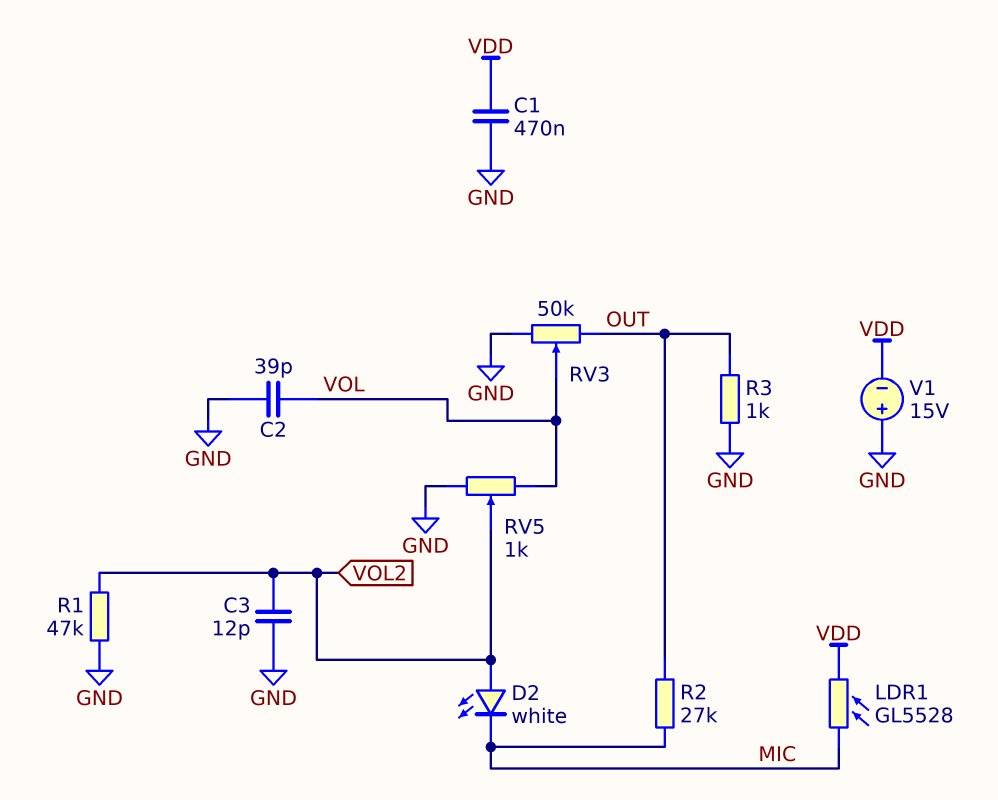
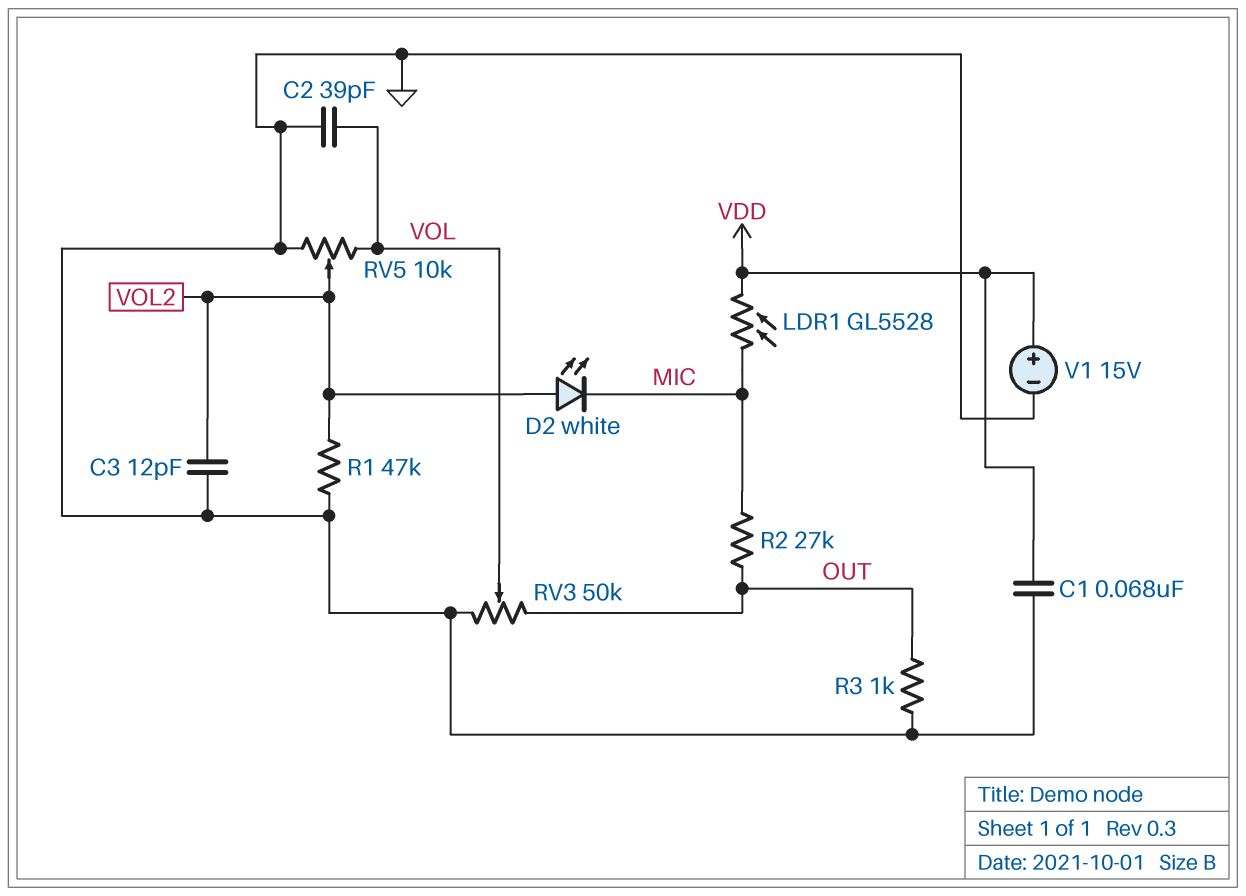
C1: 470nF (GND, VDD) -> 68nF (GND, VDD)
RV5: 1k (GND, VOL, wiper VOL2) -> 10k (GND, VOL, wiper VOL2)
V1: 15V (plus GND, minus VDD) -> 15V (plus VDD, minus GND)

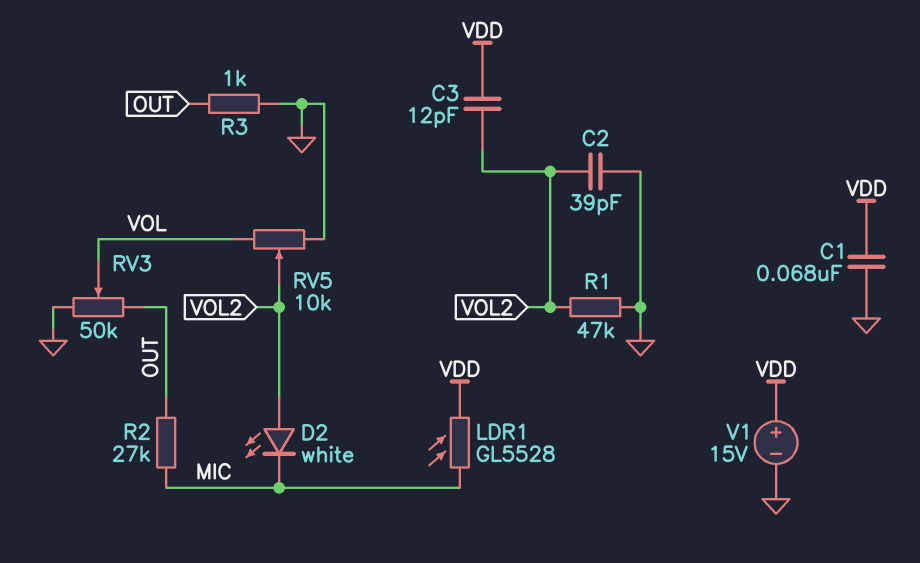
C2: 39pF (GND, VOL) -> 39pF (GND, VOL2)
C3: 12pF (GND, VOL2) -> 12pF (VDD, VOL2)

